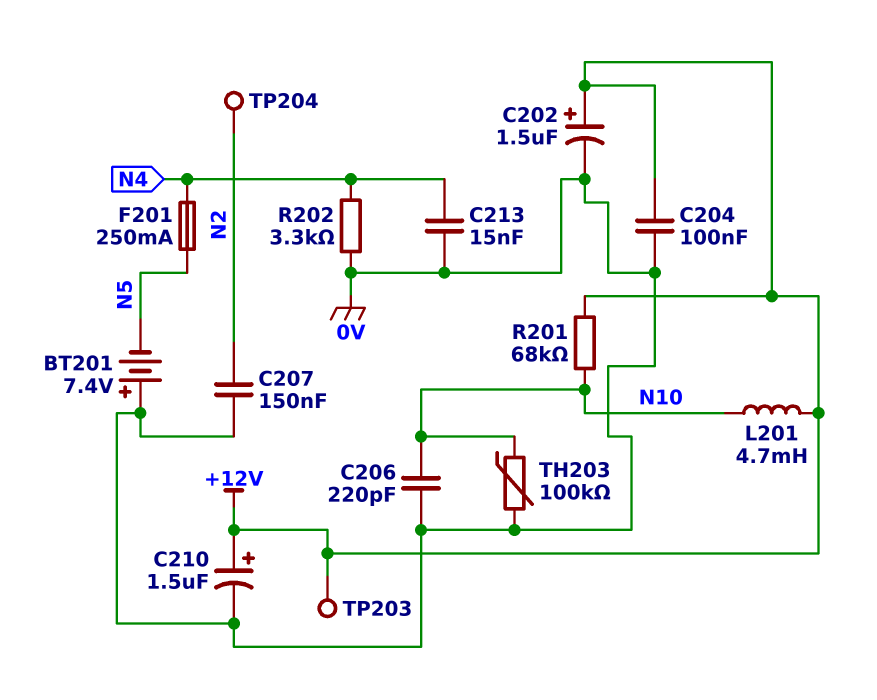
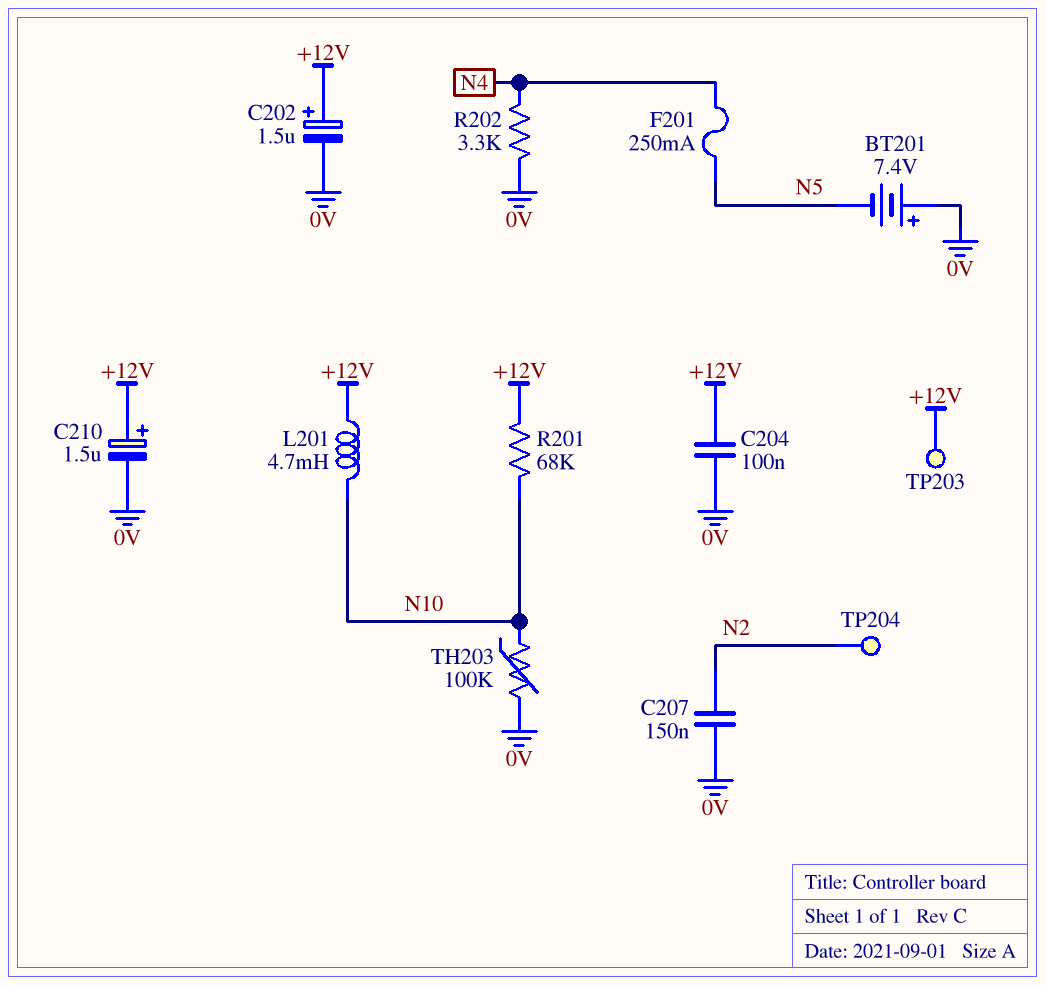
C206: 220pF (0V, N10) -> none
C213: 15nF (0V, N4) -> none

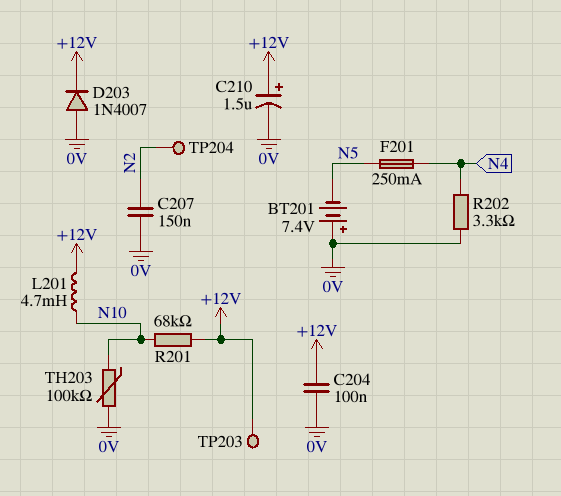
C202: 1.5uF (plus +12V, minus 0V) -> none
D203: none -> diode 1N4007 (A 0V, K +12V)

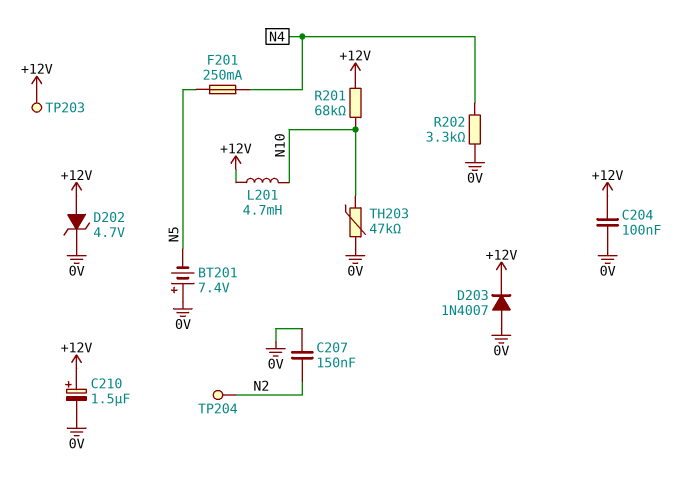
D202: none -> zener 4.7V (A +12V, K 0V)
TH203: 100k (0V, N10) -> 47k (0V, N10)

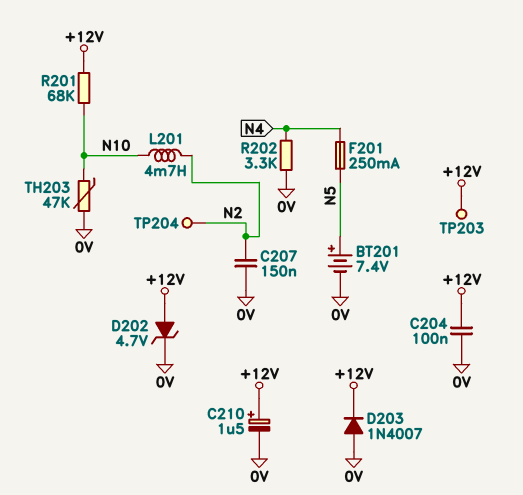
BT201: 7.4V (plus 0V, minus N5) -> 7.4V (plus N5, minus 0V)
L201: 4.7mH (+12V, N10) -> 4.7mH (N2, N10)

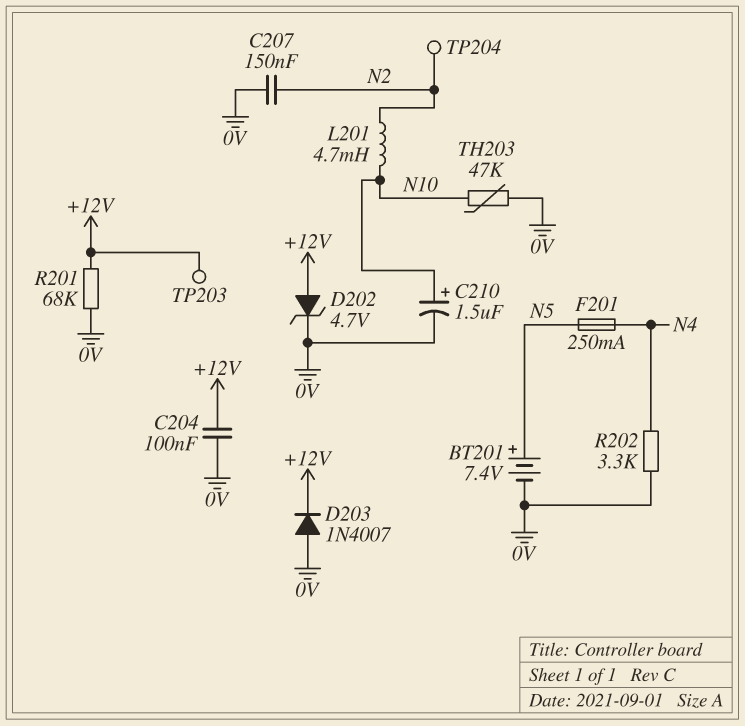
C210: 1.5uF (plus +12V, minus 0V) -> 1.5uF (plus N10, minus 0V)
R201: 68k (+12V, N10) -> 68k (+12V, 0V)

